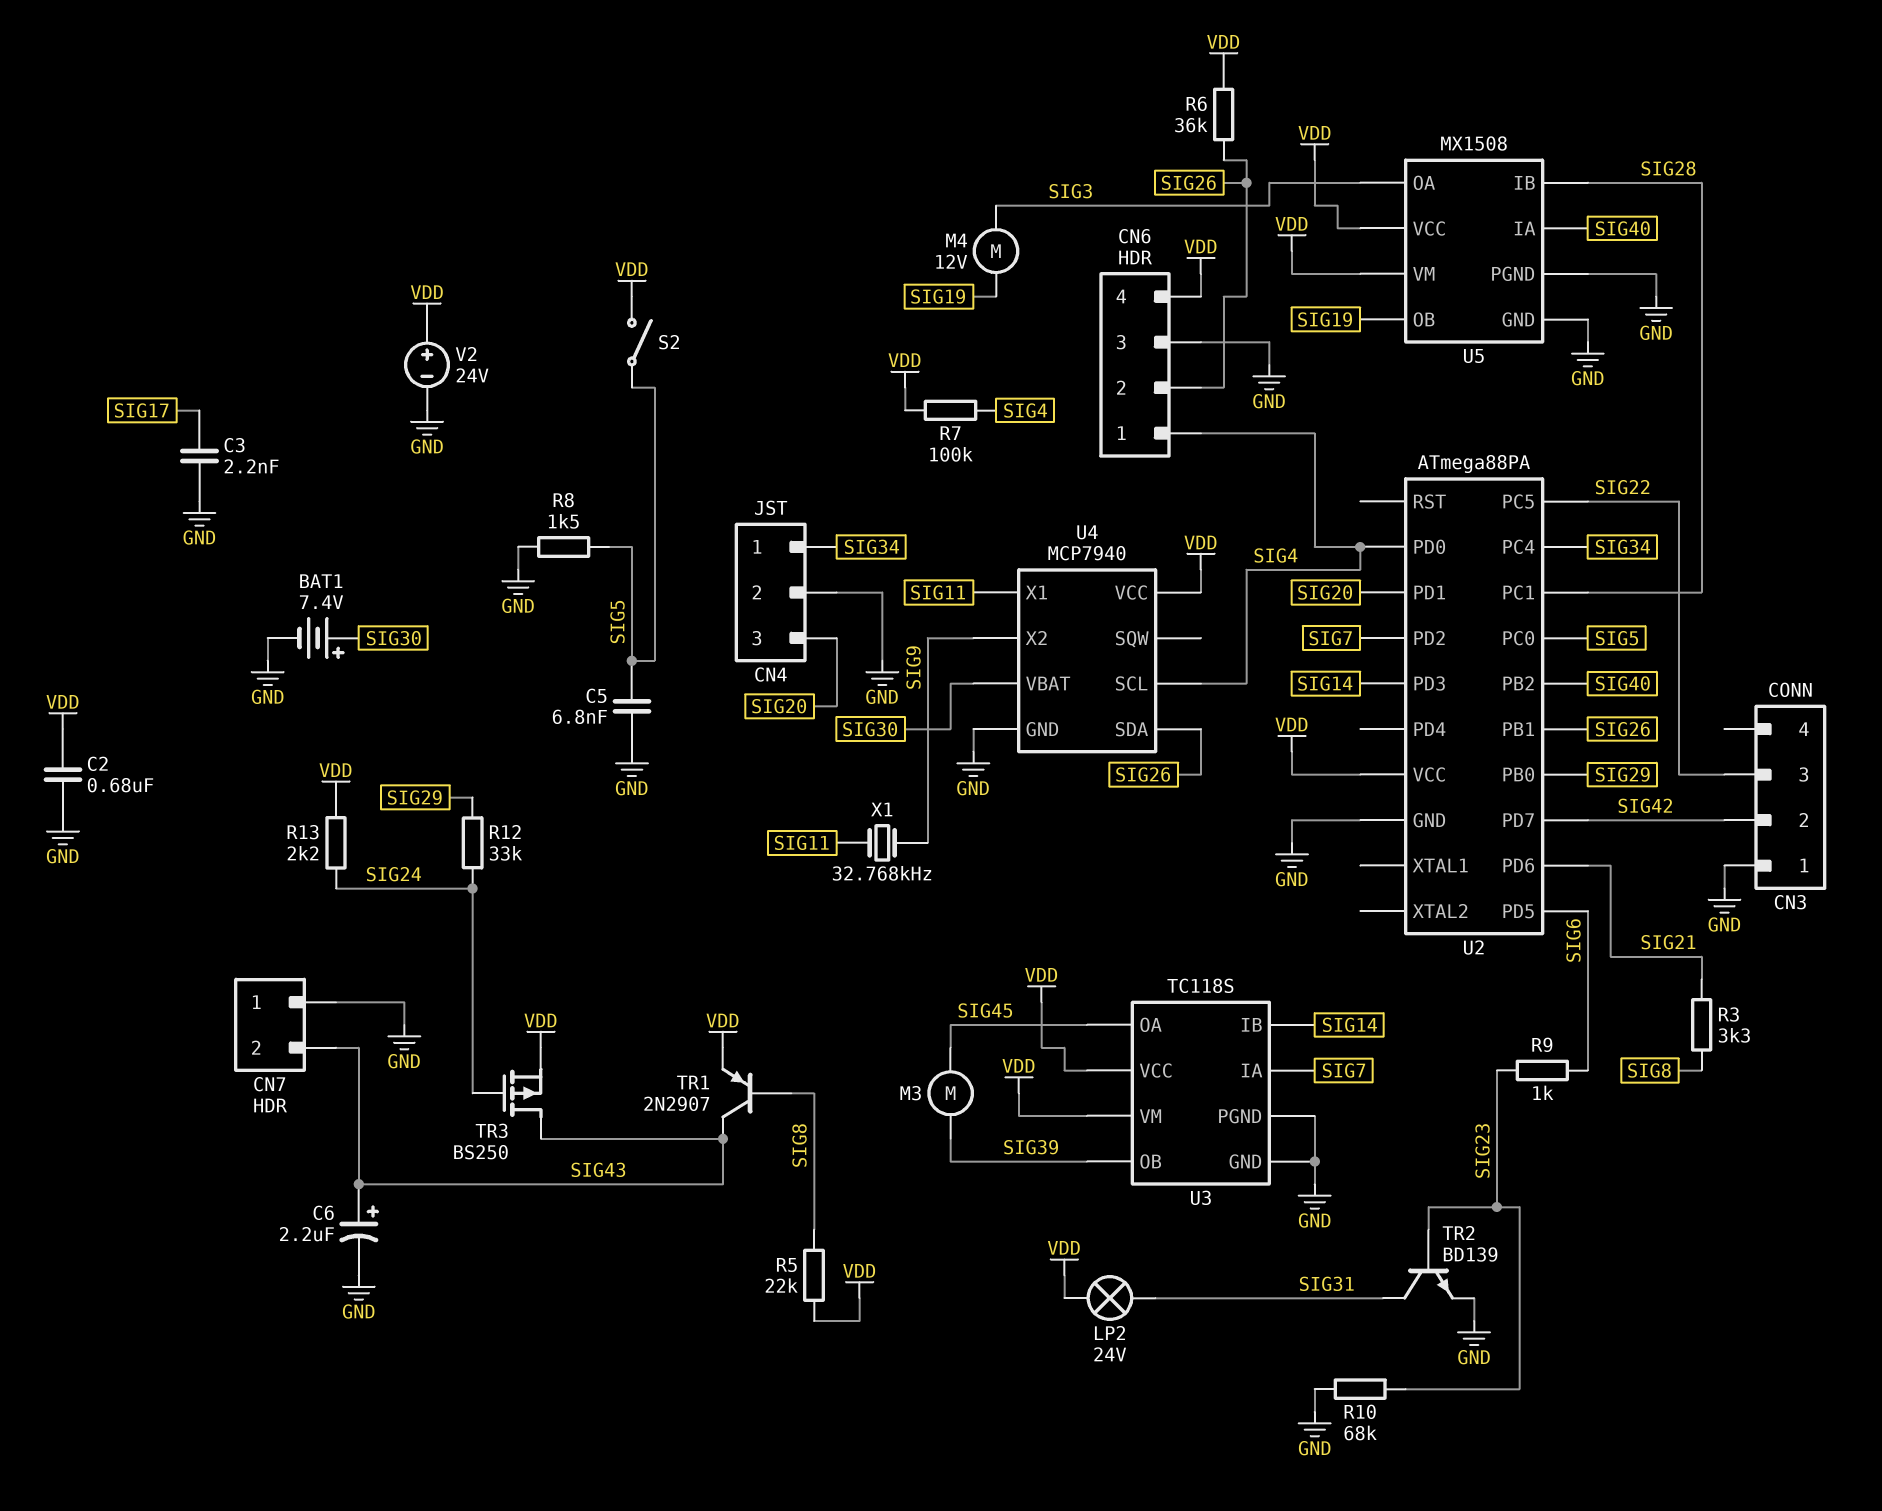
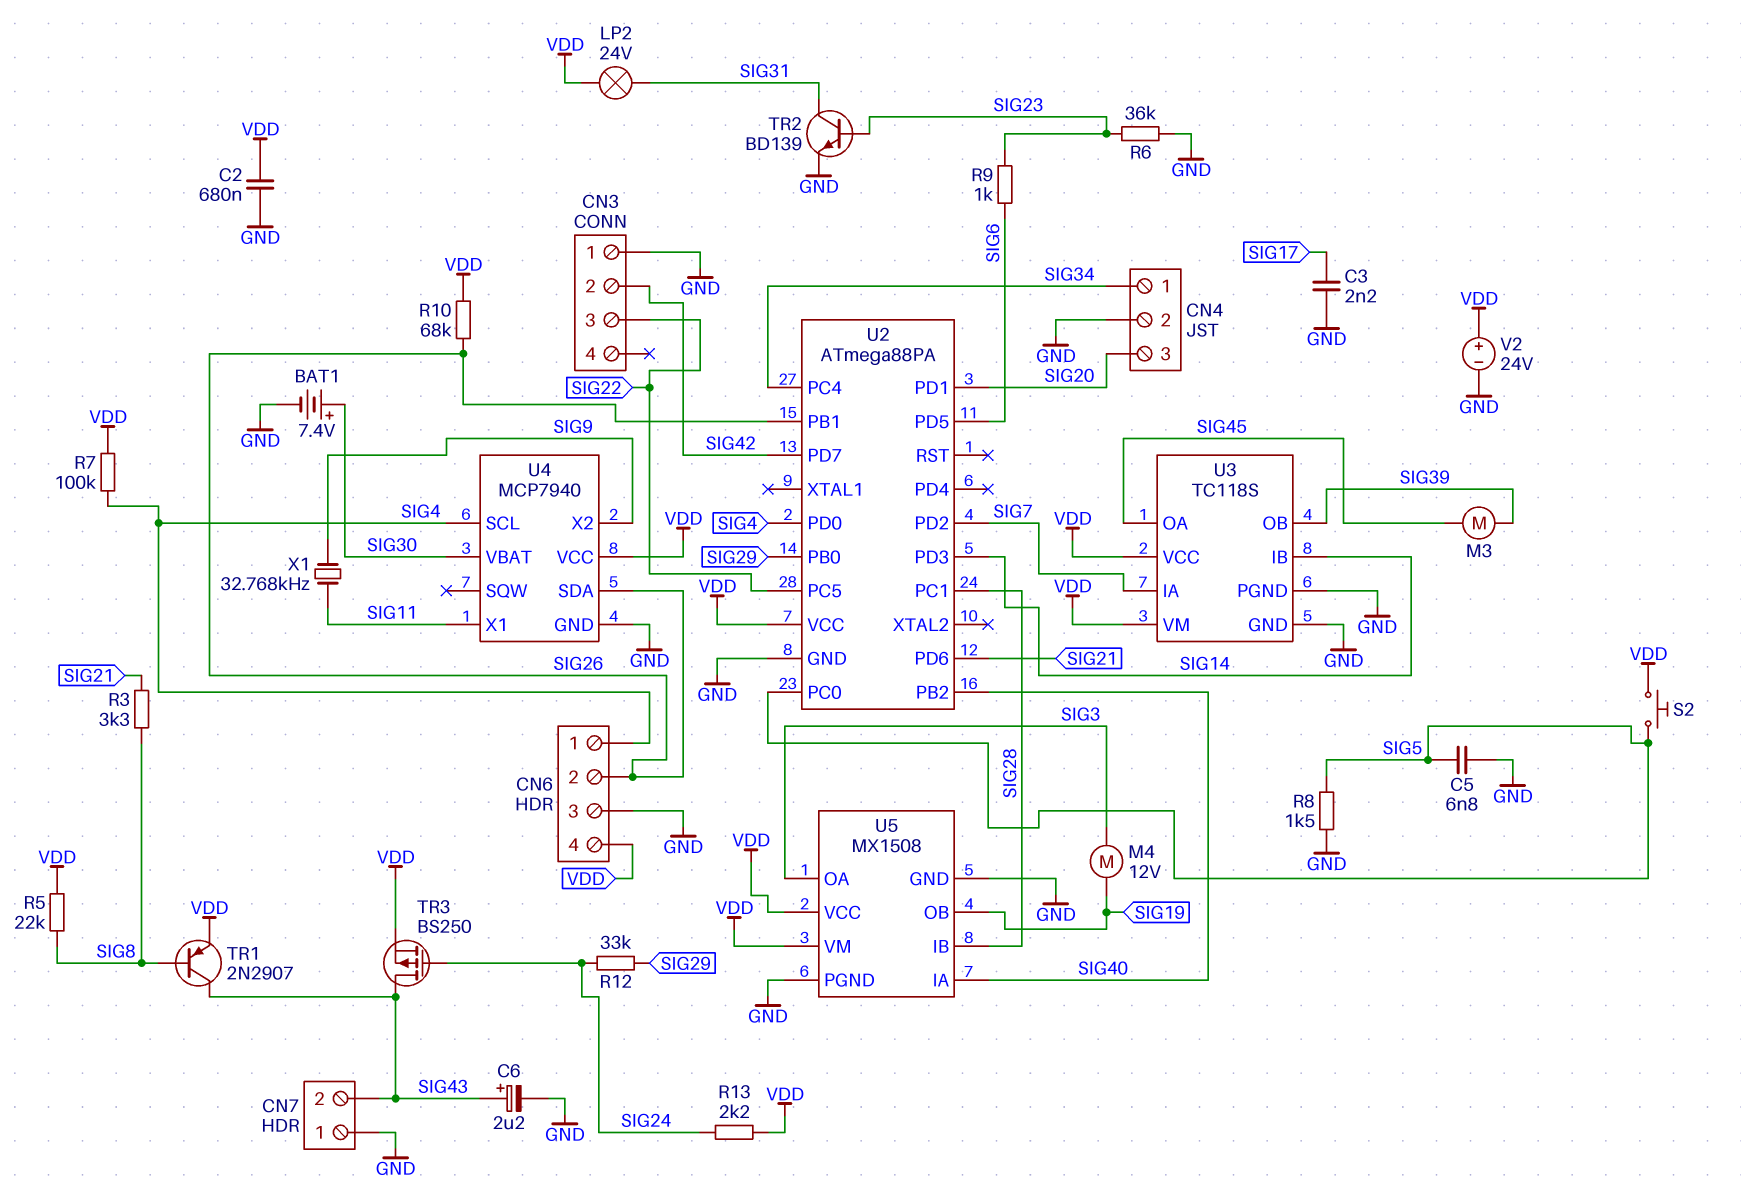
R6: 36k (SIG26, VDD) -> 36k (GND, SIG23)
R10: 68k (GND, SIG23) -> 68k (SIG26, VDD)
S2: switch (SIG5, VDD) -> button (SIG5, VDD)

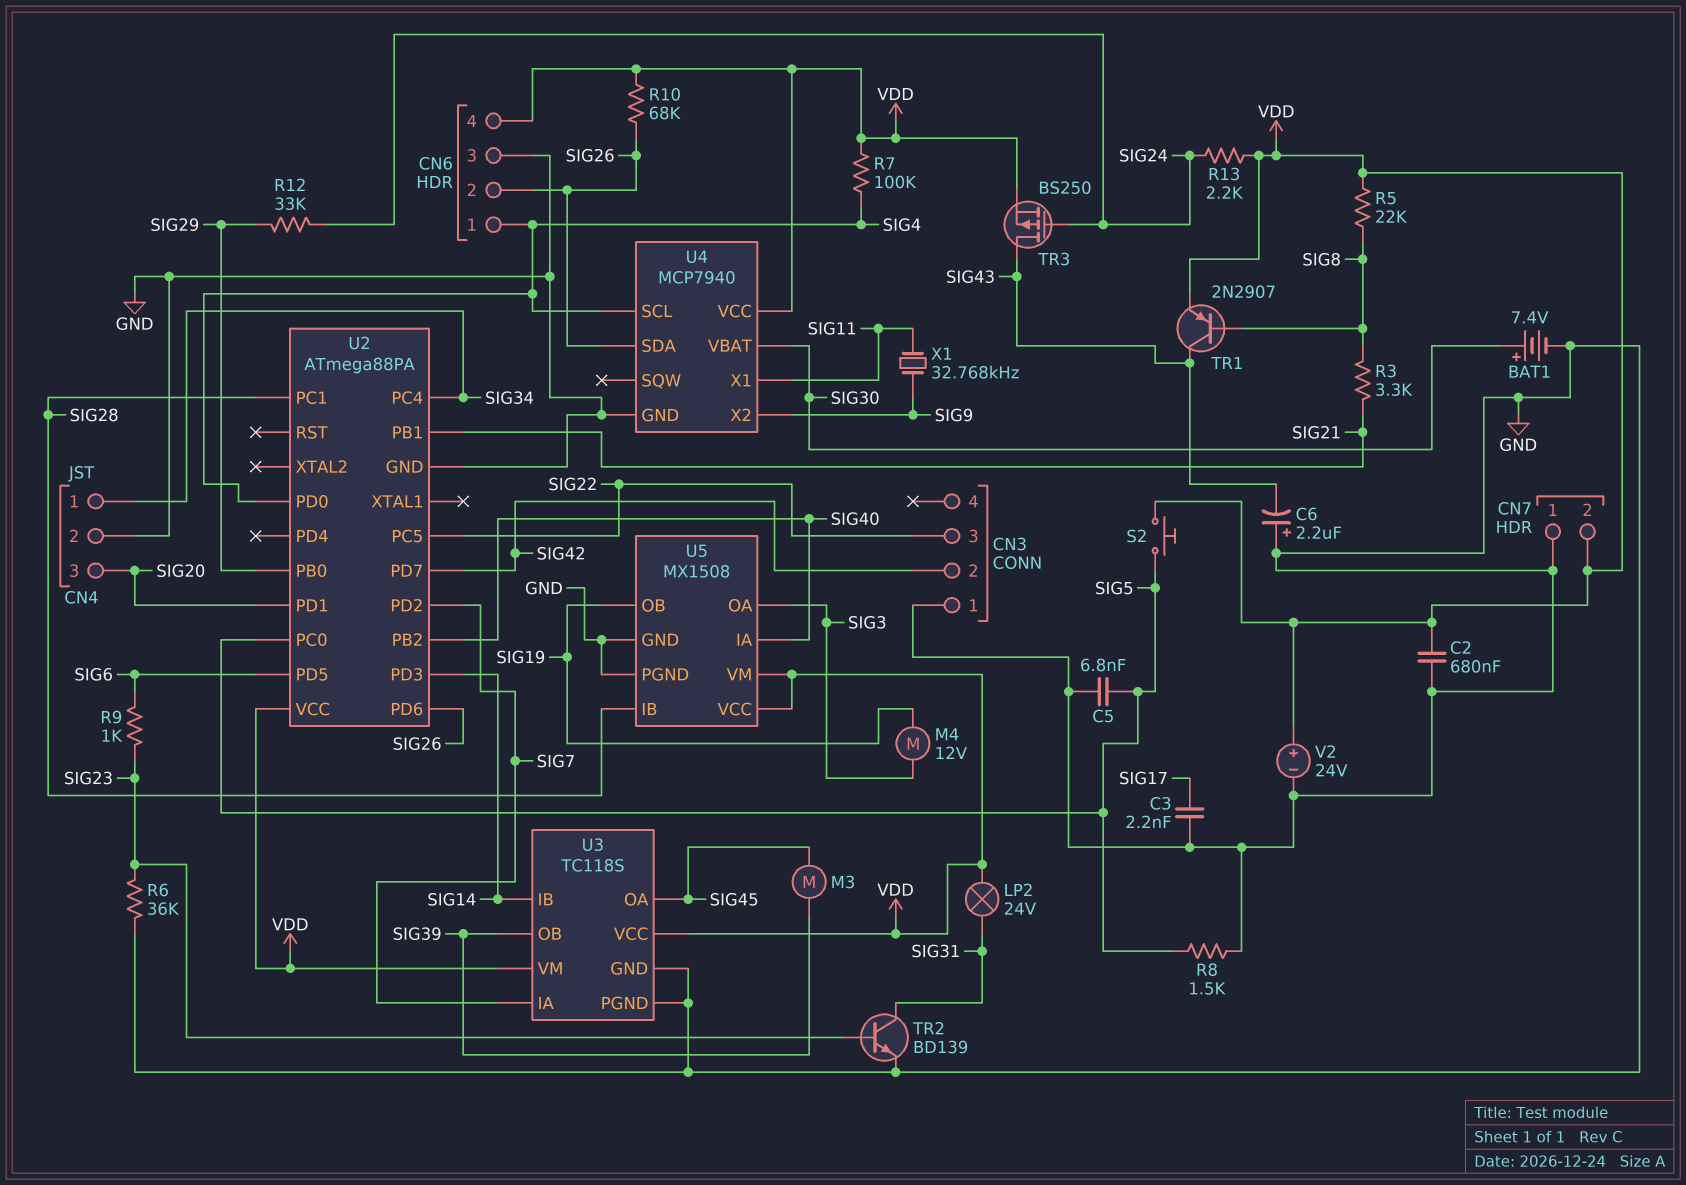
C6: 2.2uF (plus SIG43, minus GND) -> 2.2uF (plus GND, minus SIG43)
CN7 pin 2: SIG43 -> VDD
U2 pin PB1: SIG26 -> SIG21
U2 pin PD6: SIG21 -> SIG26

